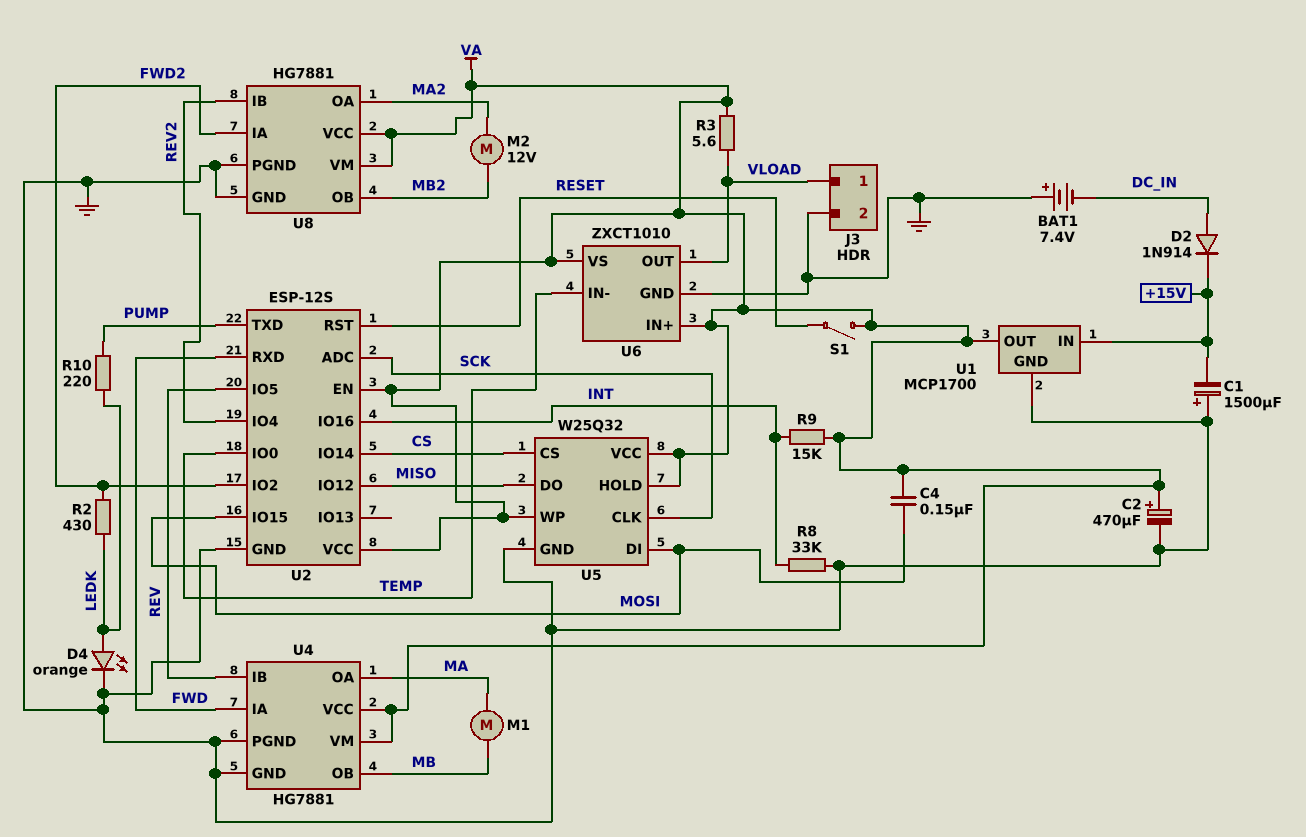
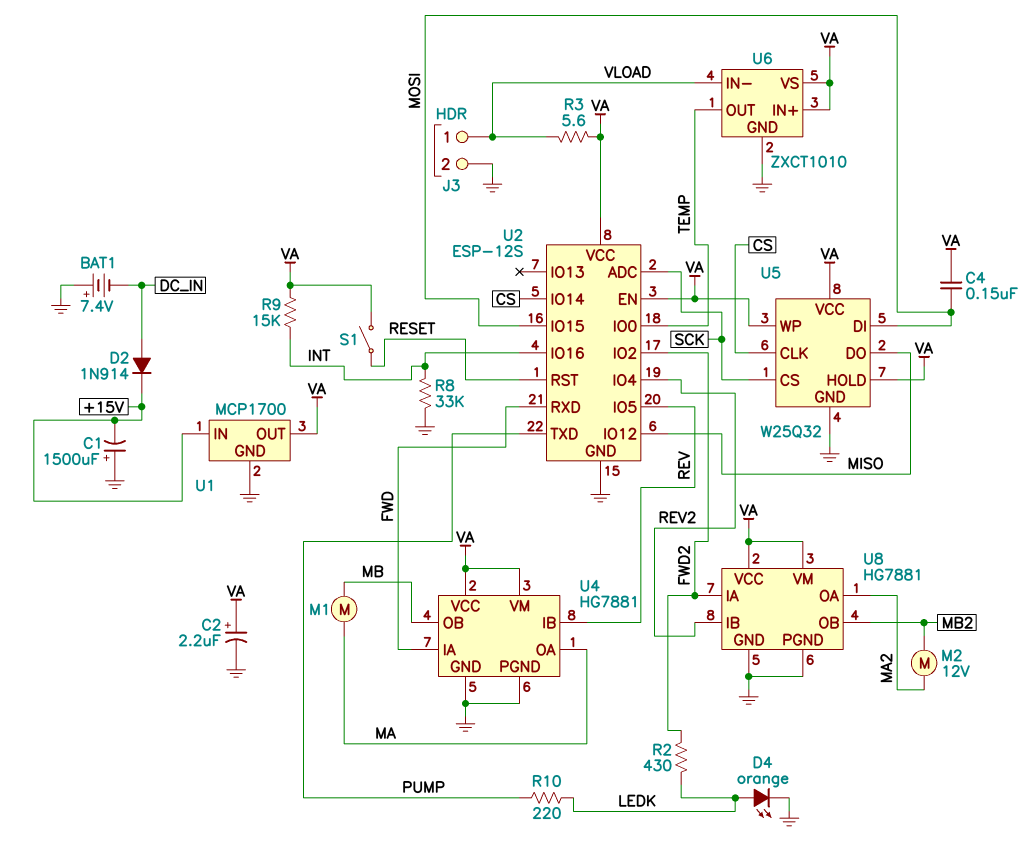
C2: 470uF (plus VA, minus GND) -> 2.2uF (plus VA, minus GND)
U5 pin CLK: SCK -> CS
U5 pin CS: CS -> SCK
U6 pin IN-: TEMP -> VLOAD
U6 pin OUT: VLOAD -> TEMP

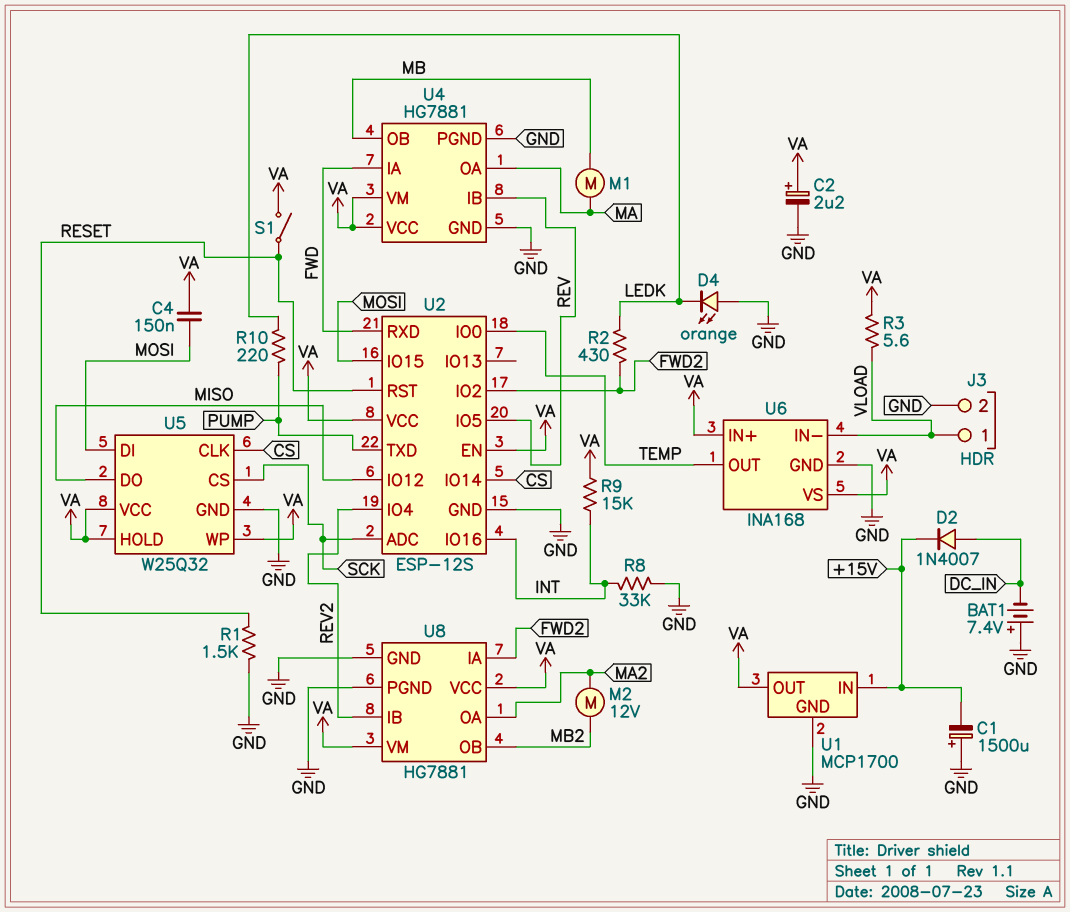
D2: diode 1N914 (A DC_IN, K +15V) -> diode 1N4007 (A DC_IN, K +15V)
D4: LED orange (A LEDK, K GND) -> LED orange (A GND, K LEDK)
R1: none -> 1.5k (GND, RESET)
U6: ZXCT1010 -> INA168

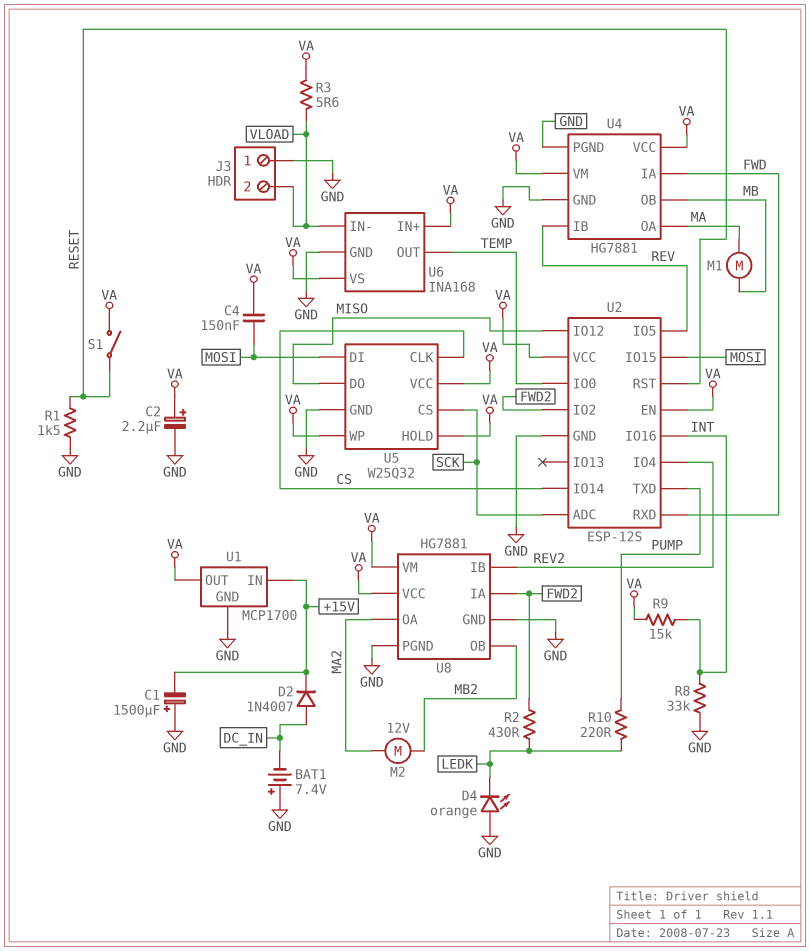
J3 pin 1: VLOAD -> GND
J3 pin 2: GND -> VLOAD

